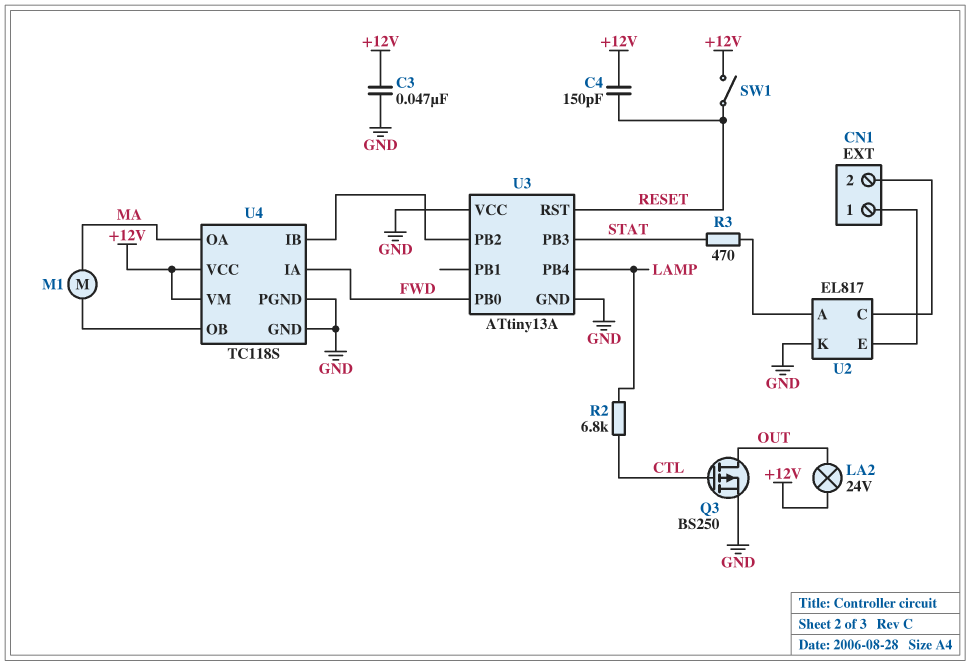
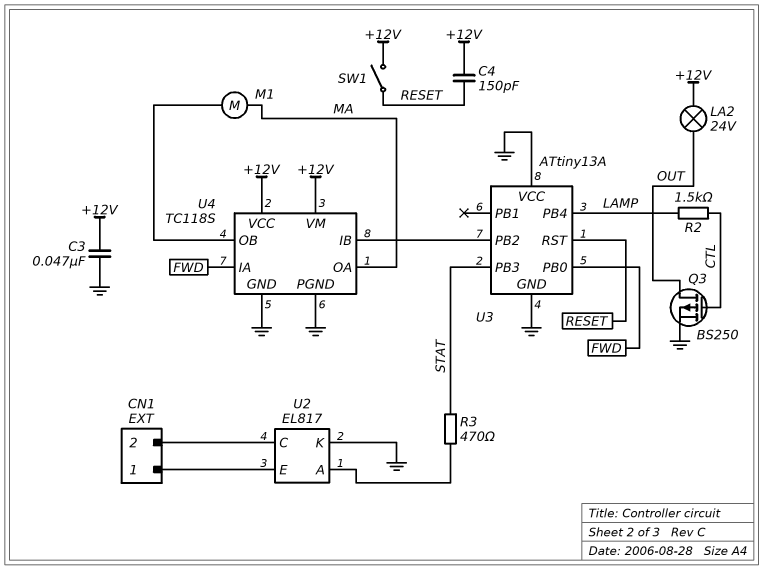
R2: 6.8k (CTL, LAMP) -> 1.5k (CTL, LAMP)

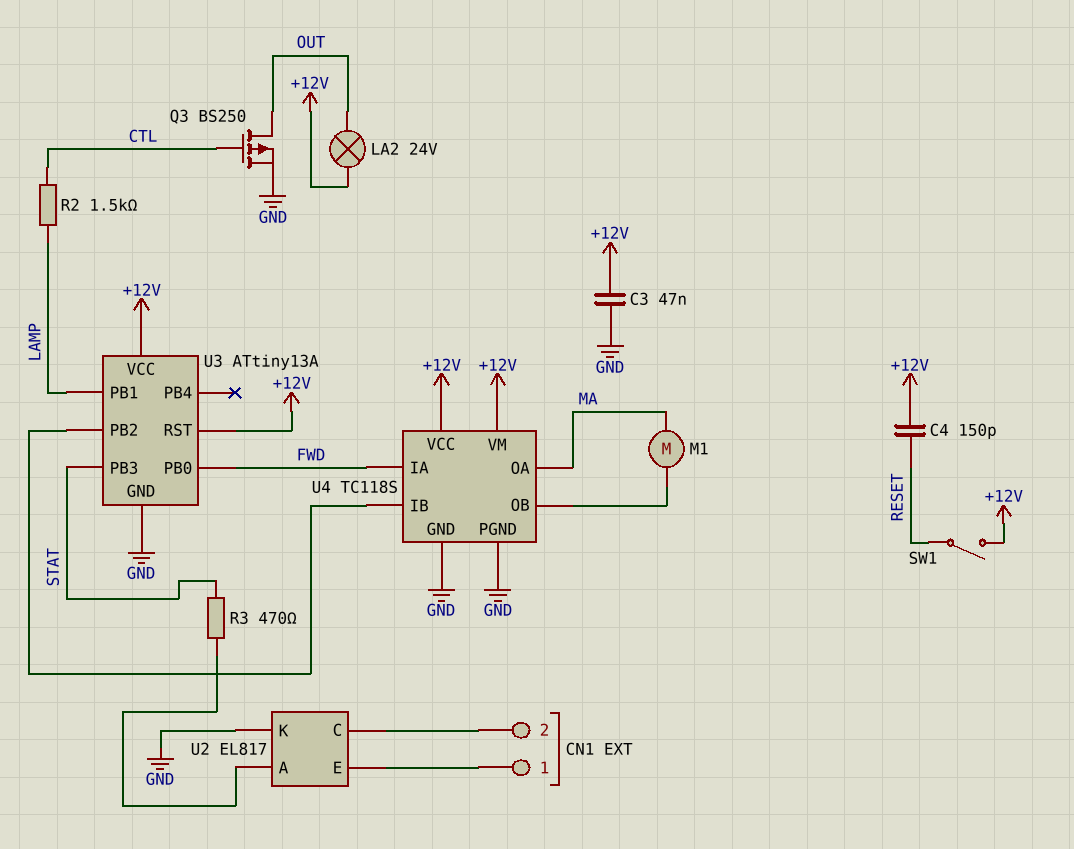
U3 pin PB1: none -> LAMP
U3 pin PB4: LAMP -> none
U3 pin RST: RESET -> +12V
U3 pin VCC: GND -> +12V

